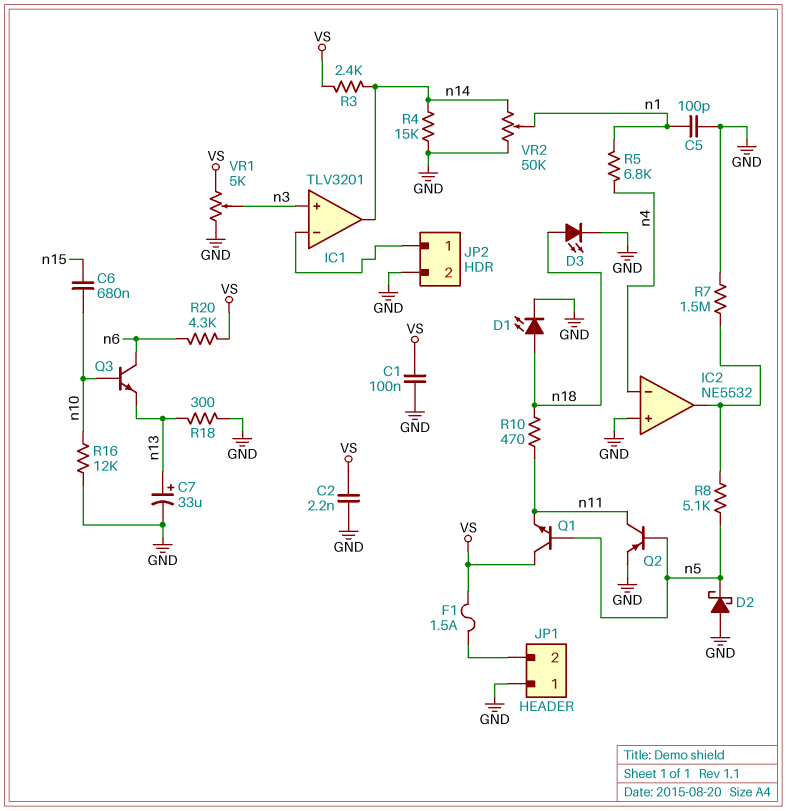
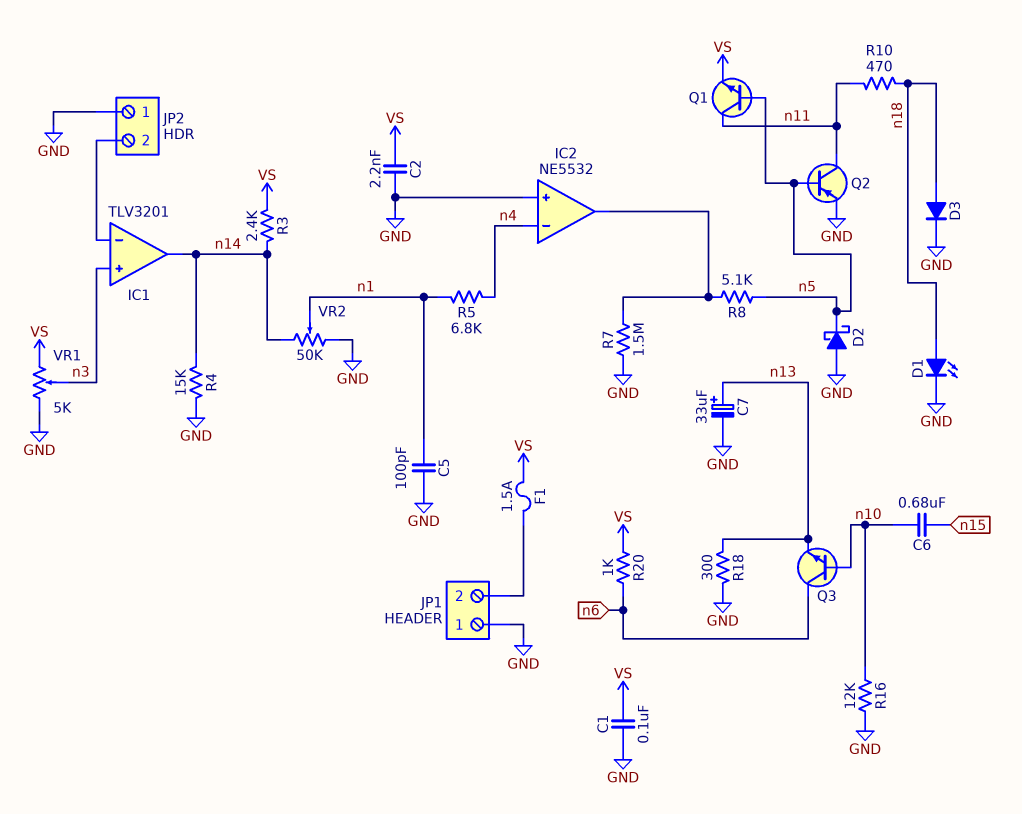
D3: LED (A n18, K GND) -> diode (A n18, K GND)
JP2 pin 1: IC1/in- -> GND
JP2 pin 2: GND -> IC1/in-
Q1: NPN (B n5, C VS, E n11) -> NPN (B n5, C n11, E VS)
R20: 4.3k (VS, n6) -> 1k (VS, n6)

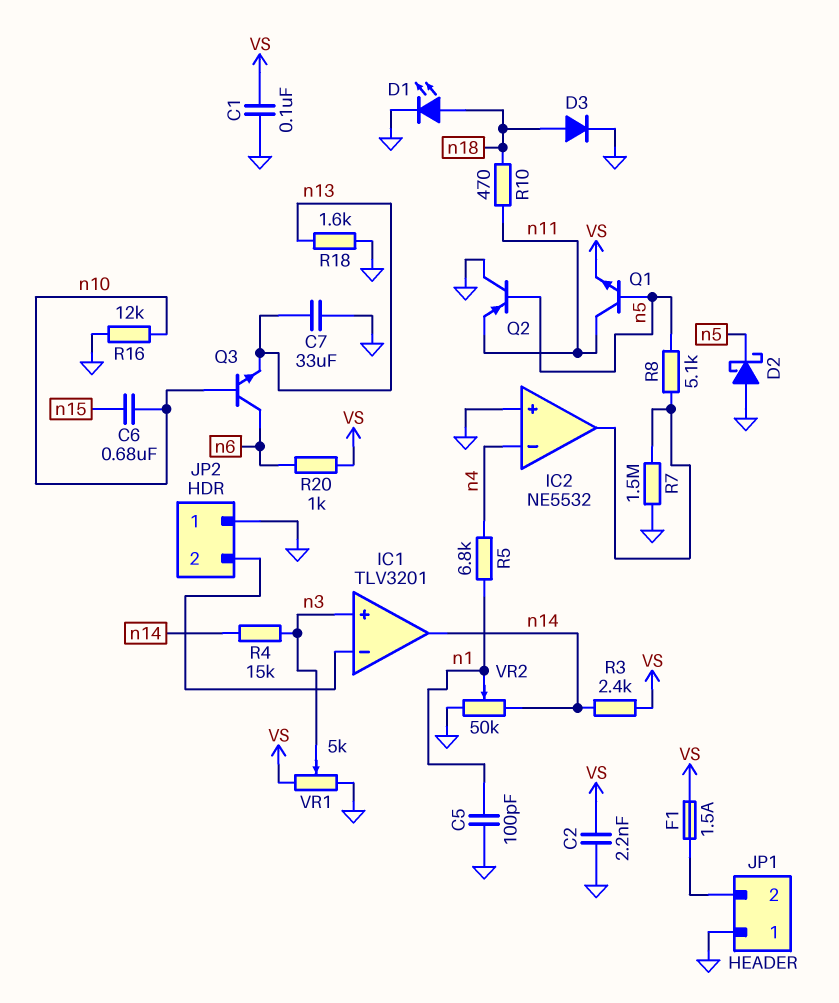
C7: 33uF (plus n13, minus GND) -> 33uF (GND, n13)
Q2: PNP (B n5, C n11, E GND) -> PNP (B n5, C GND, E n11)
R4: 15k (GND, n14) -> 15k (n3, n14)
R18: 300 (GND, n13) -> 1.6k (GND, n13)

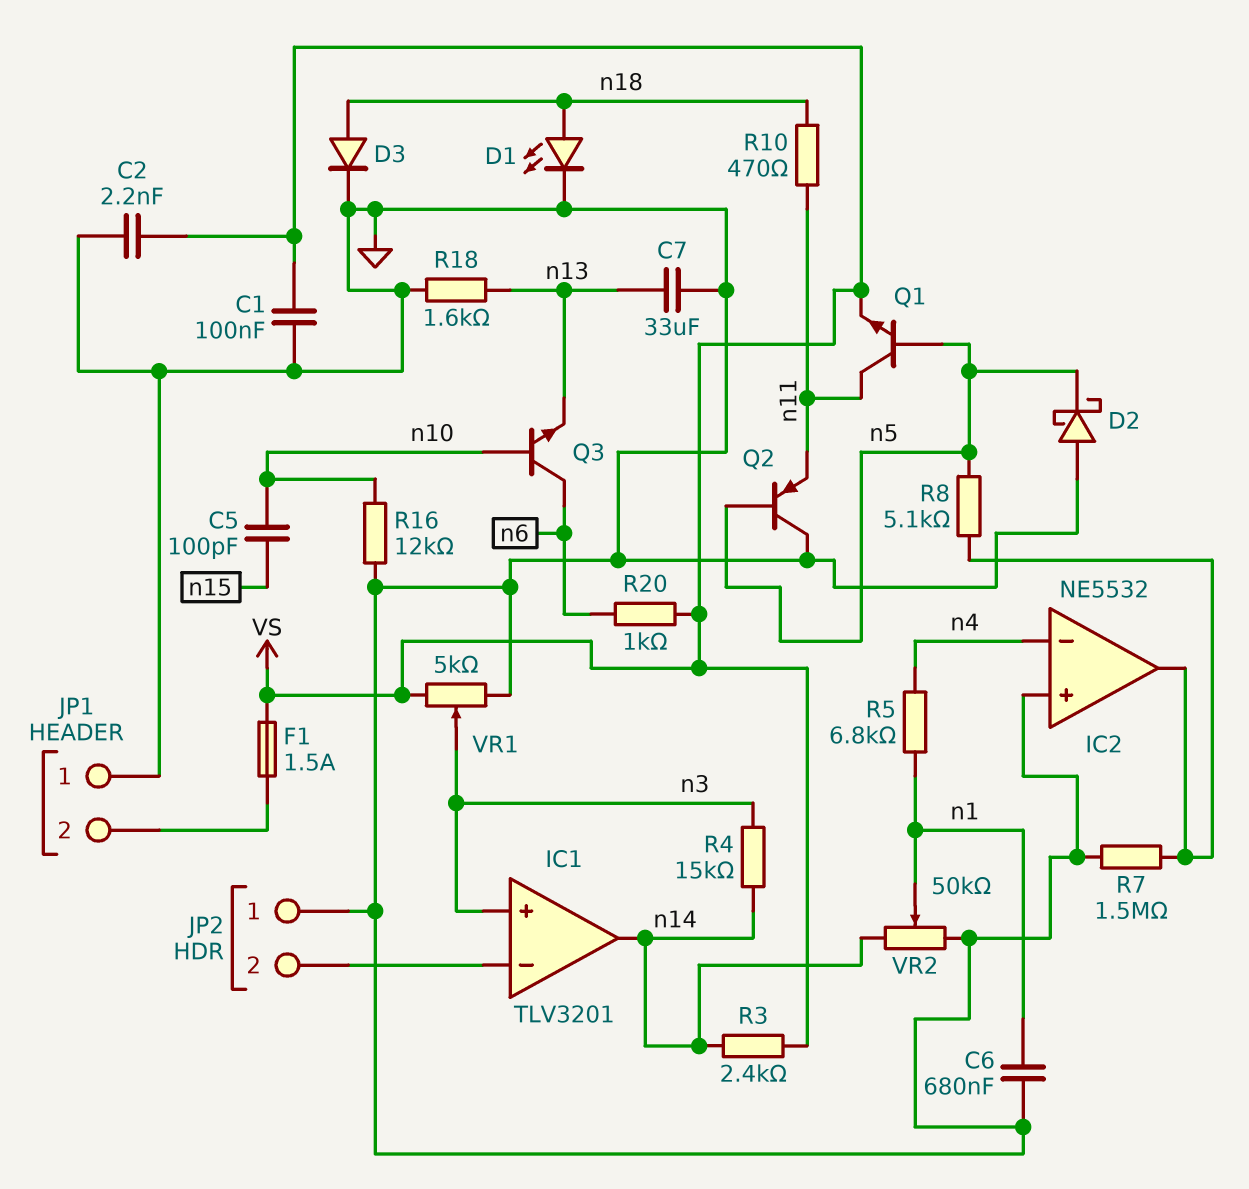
C5: 100pF (GND, n1) -> 100pF (n10, n15)
C6: 680nF (n10, n15) -> 680nF (GND, n1)

